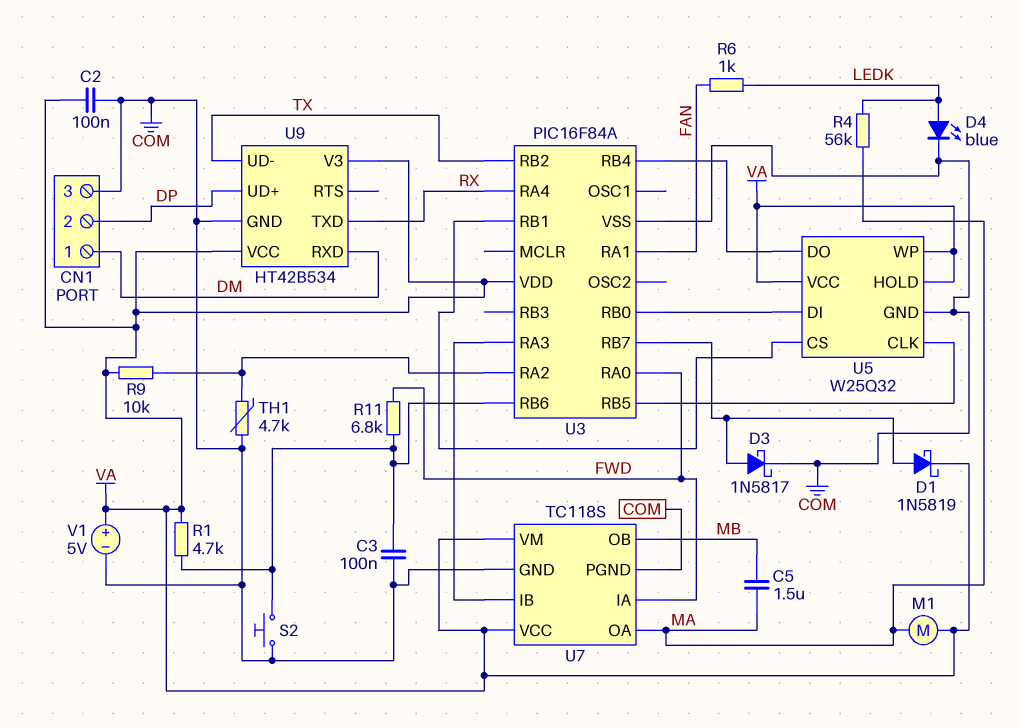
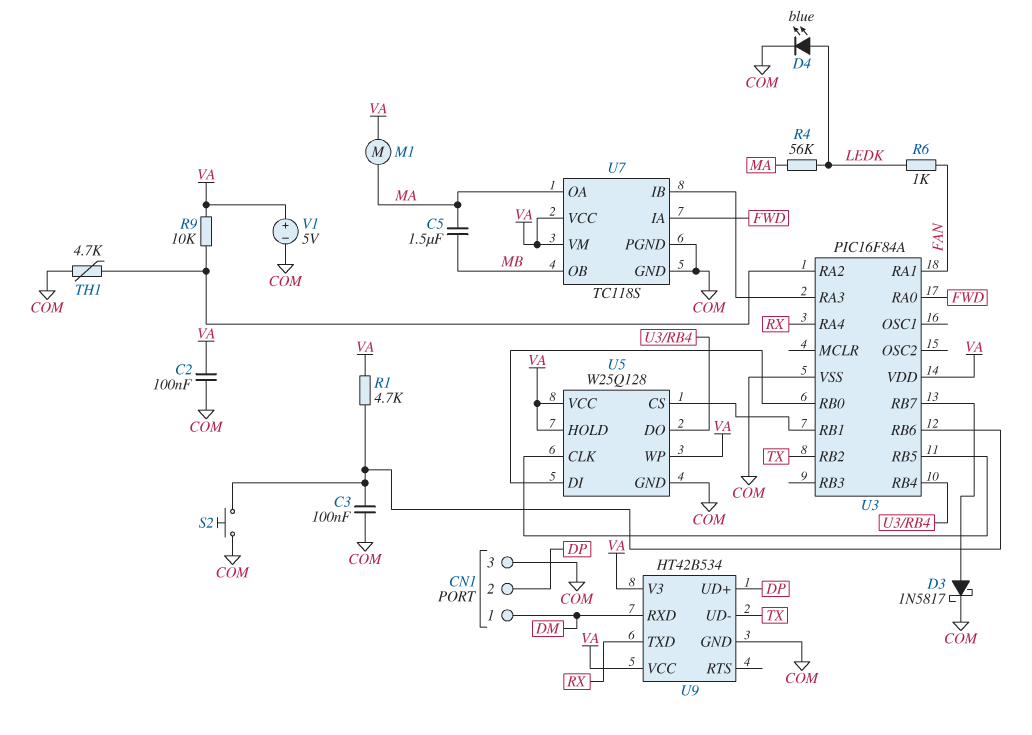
D1: schottky 1N5819 (A U3/RB7, K VA) -> none
R11: 6.8k (FWD, U3/RB6) -> none
U5: W25Q32 -> W25Q128

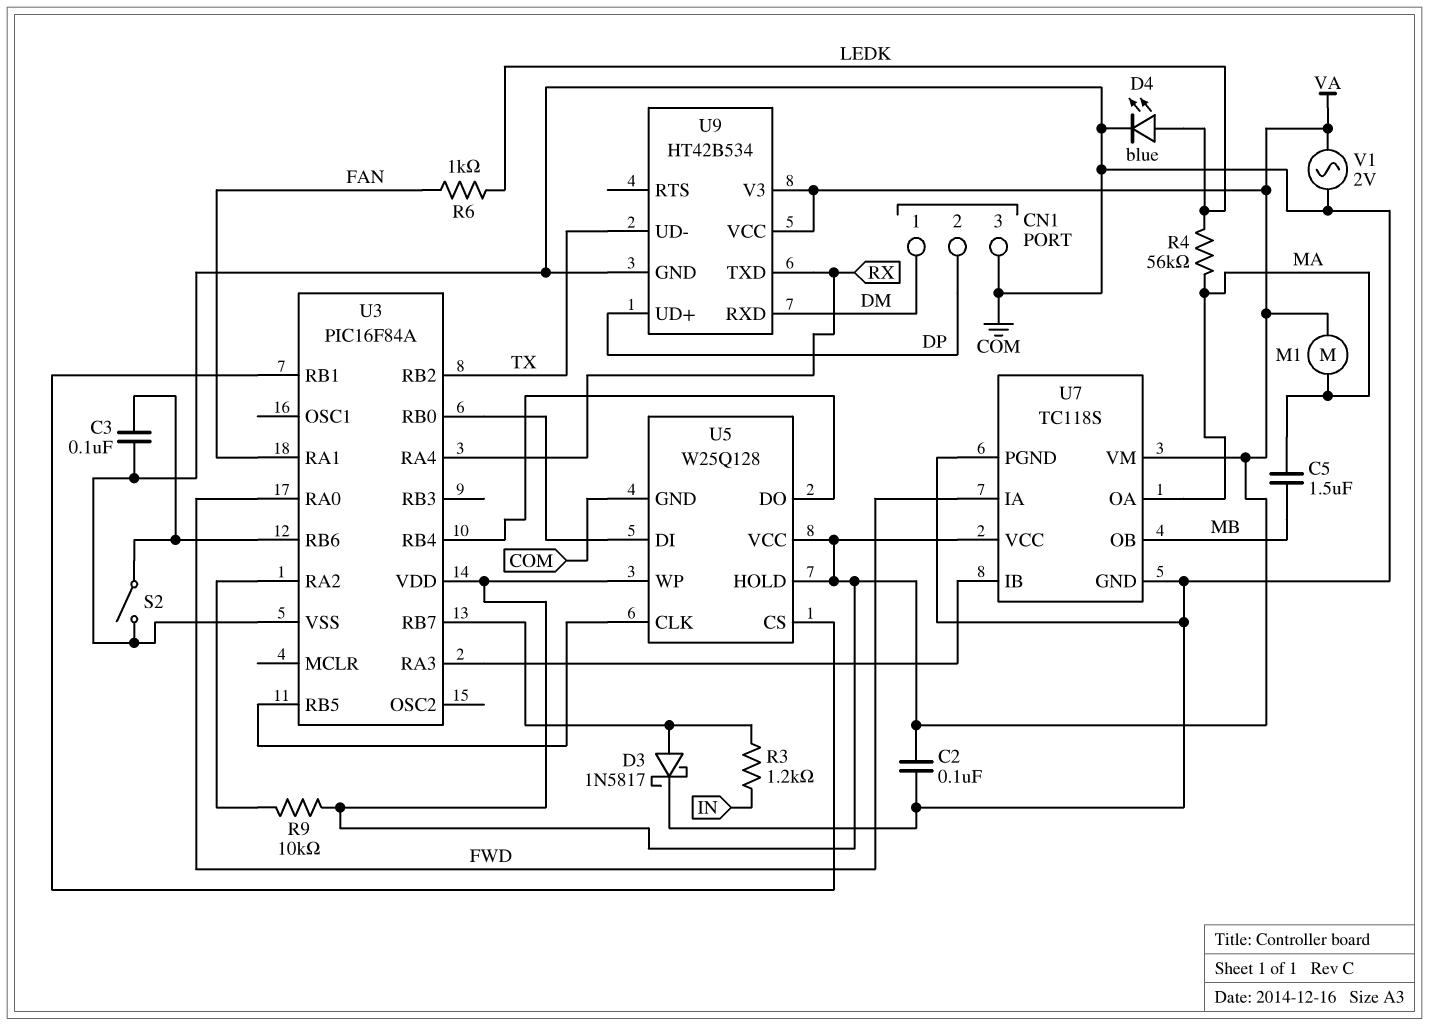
R1: 4.7k (U3/RB6, VA) -> none
R3: none -> 1.2k (IN, U3/RB7)
S2: button (COM, U3/RB6) -> switch (COM, U3/RB6)
TH1: 4.7k (COM, U3/RA2) -> none
V1: 5V (plus VA, minus COM) -> AC 2V (COM, VA)

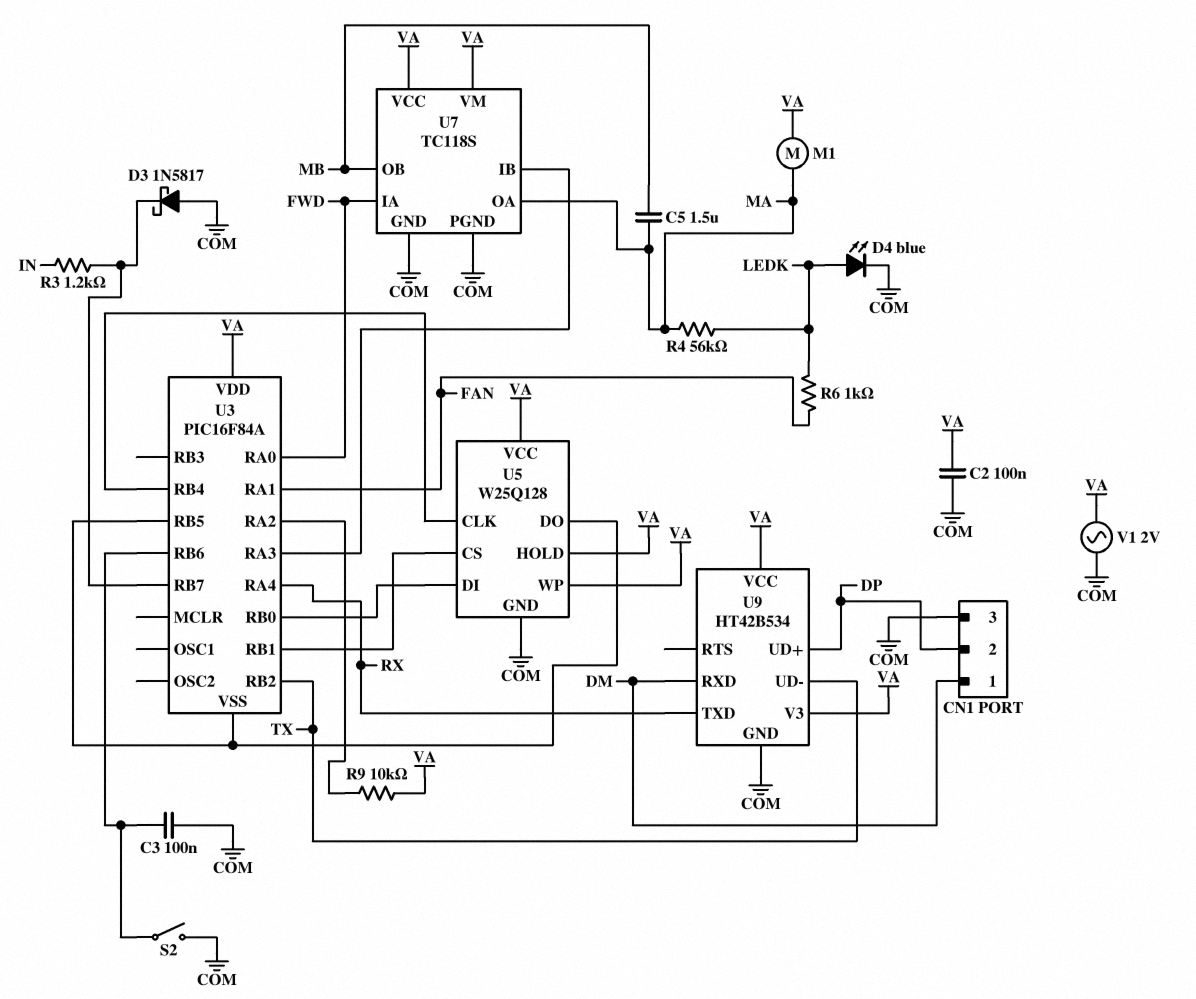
D3: schottky 1N5817 (A U3/RB7, K COM) -> schottky 1N5817 (A COM, K U3/RB7)
U3 pin VSS: COM -> U3/RB5
U5 pin CLK: U3/RB5 -> U3/RB4
U5 pin DO: U3/RB4 -> U3/RB5

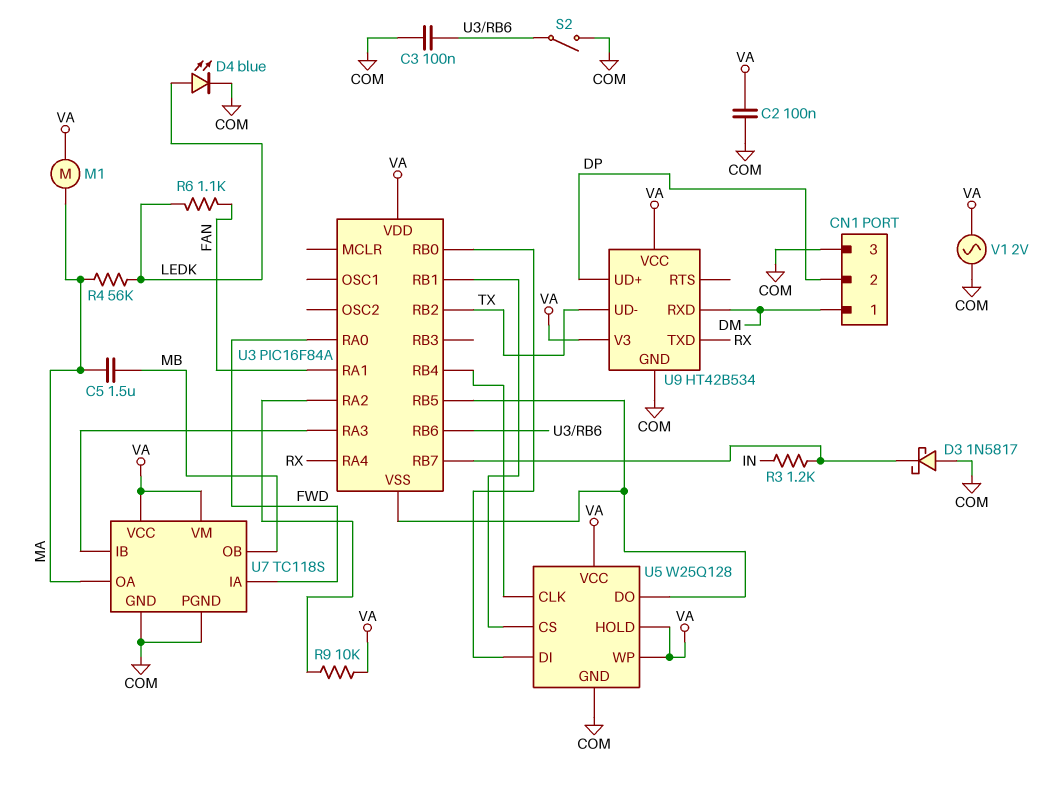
R6: 1k (FAN, LEDK) -> 1.1k (FAN, LEDK)

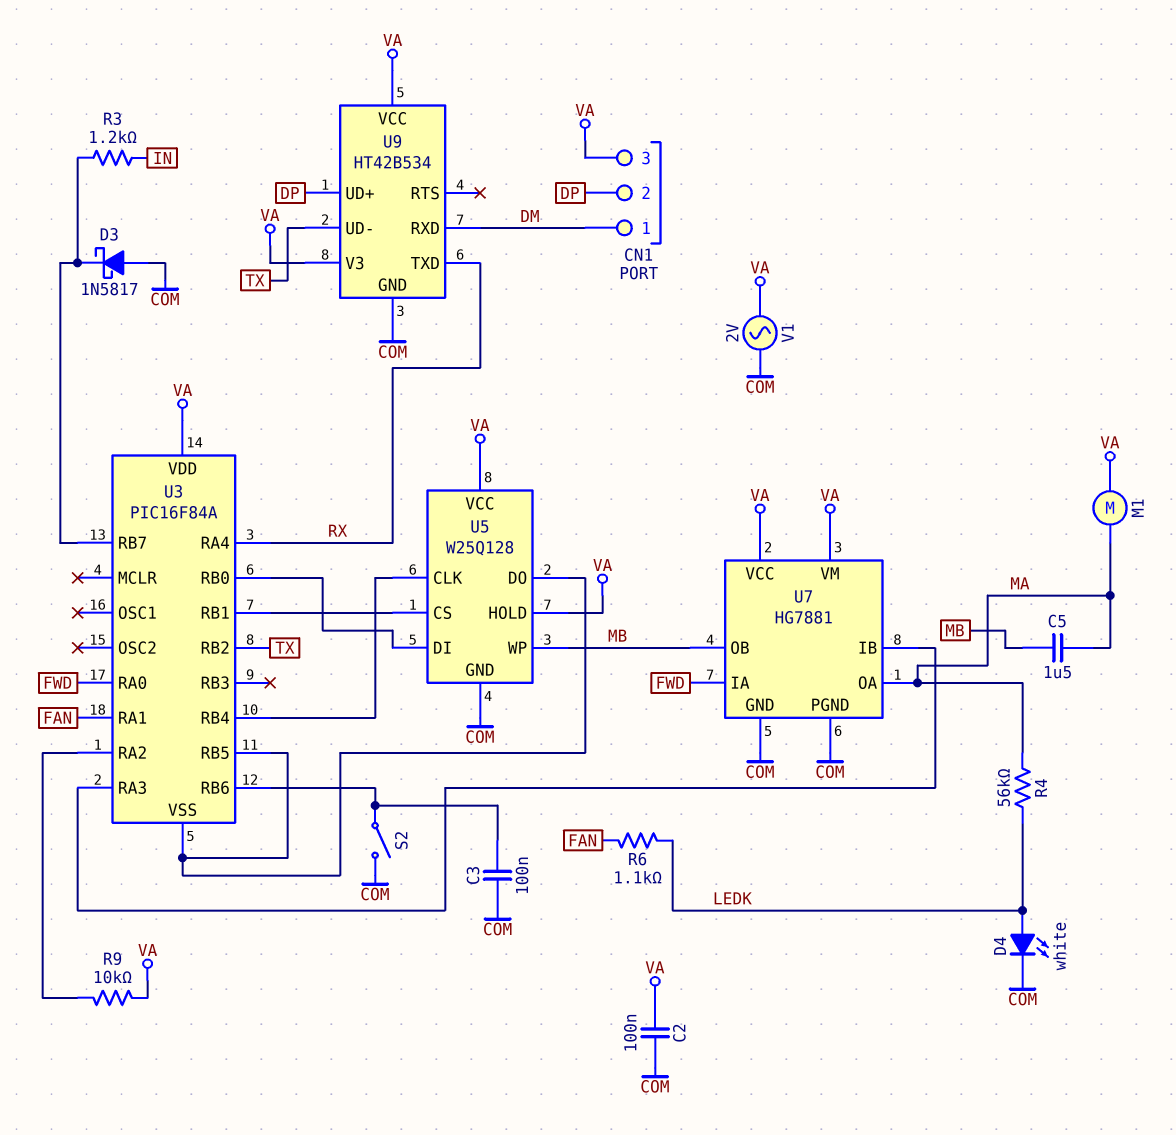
CN1 pin 3: COM -> VA
D4: LED blue (A LEDK, K COM) -> LED white (A LEDK, K COM)
U5 pin WP: VA -> MB
U7: TC118S -> HG7881

